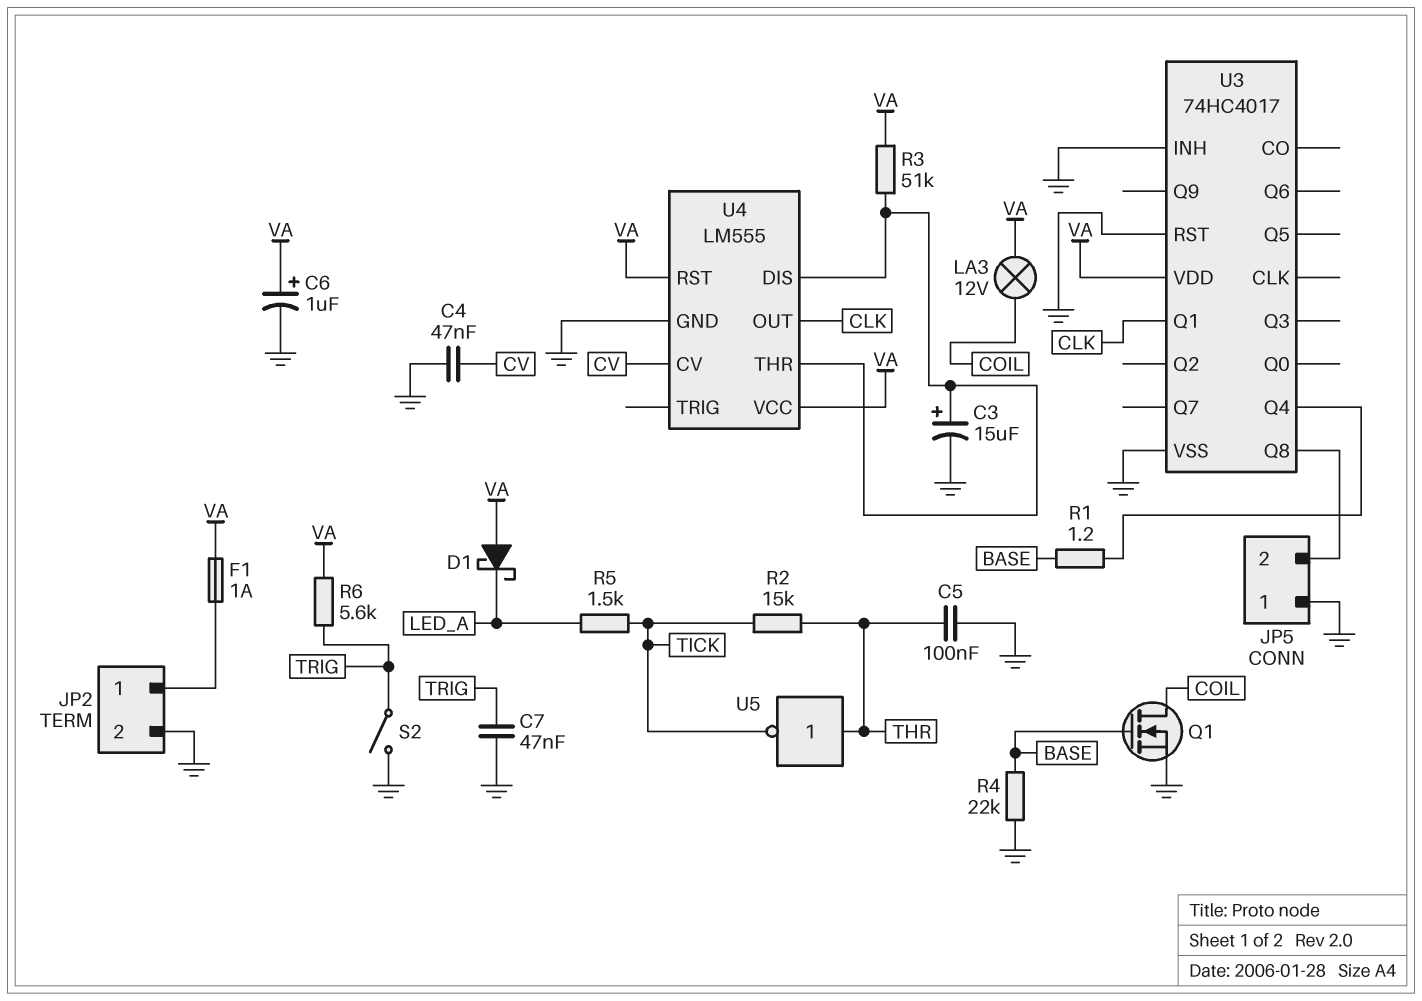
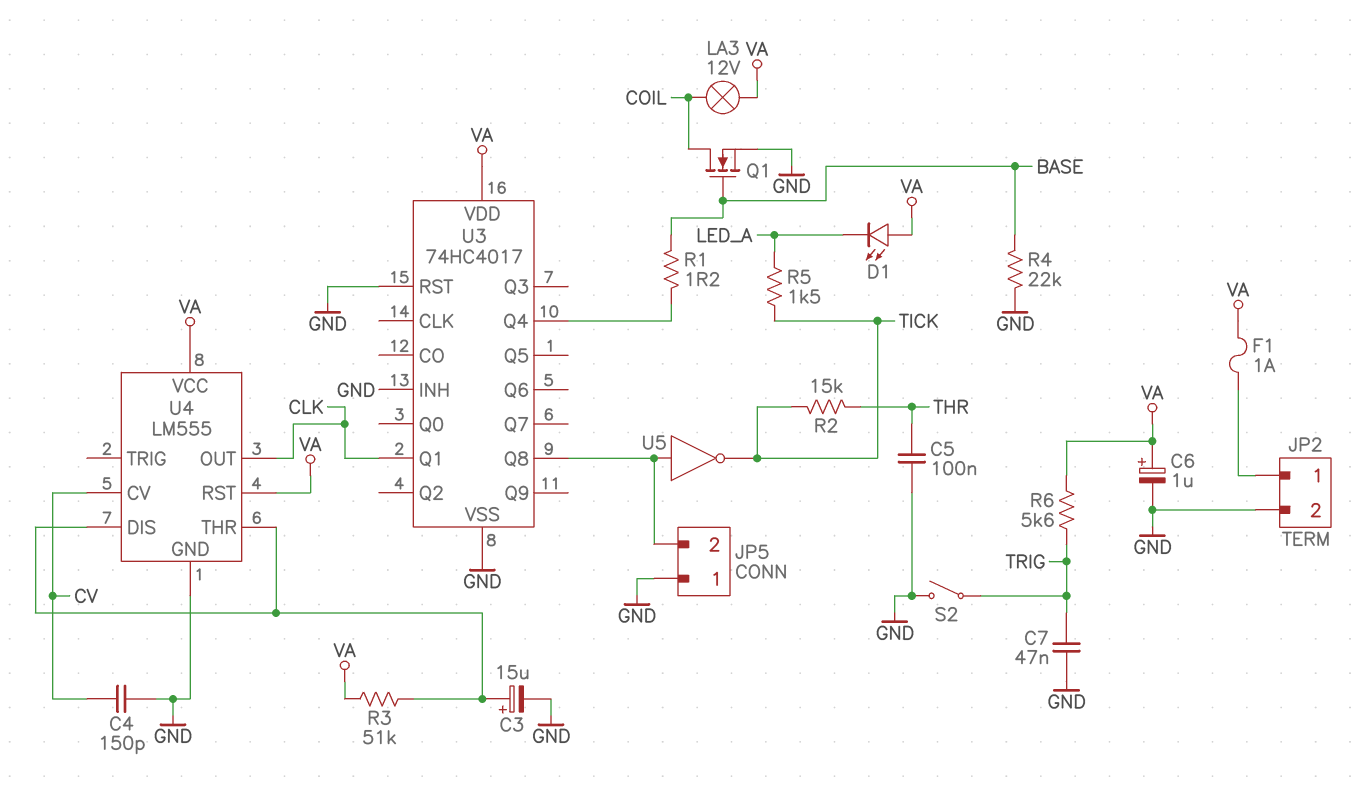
C4: 47nF (CV, GND) -> 150pF (CV, GND)
D1: schottky (A VA, K LED_A) -> LED (A VA, K LED_A)
U5: NOT (in THR, out TICK) -> NOT (in JP5/2, out TICK)

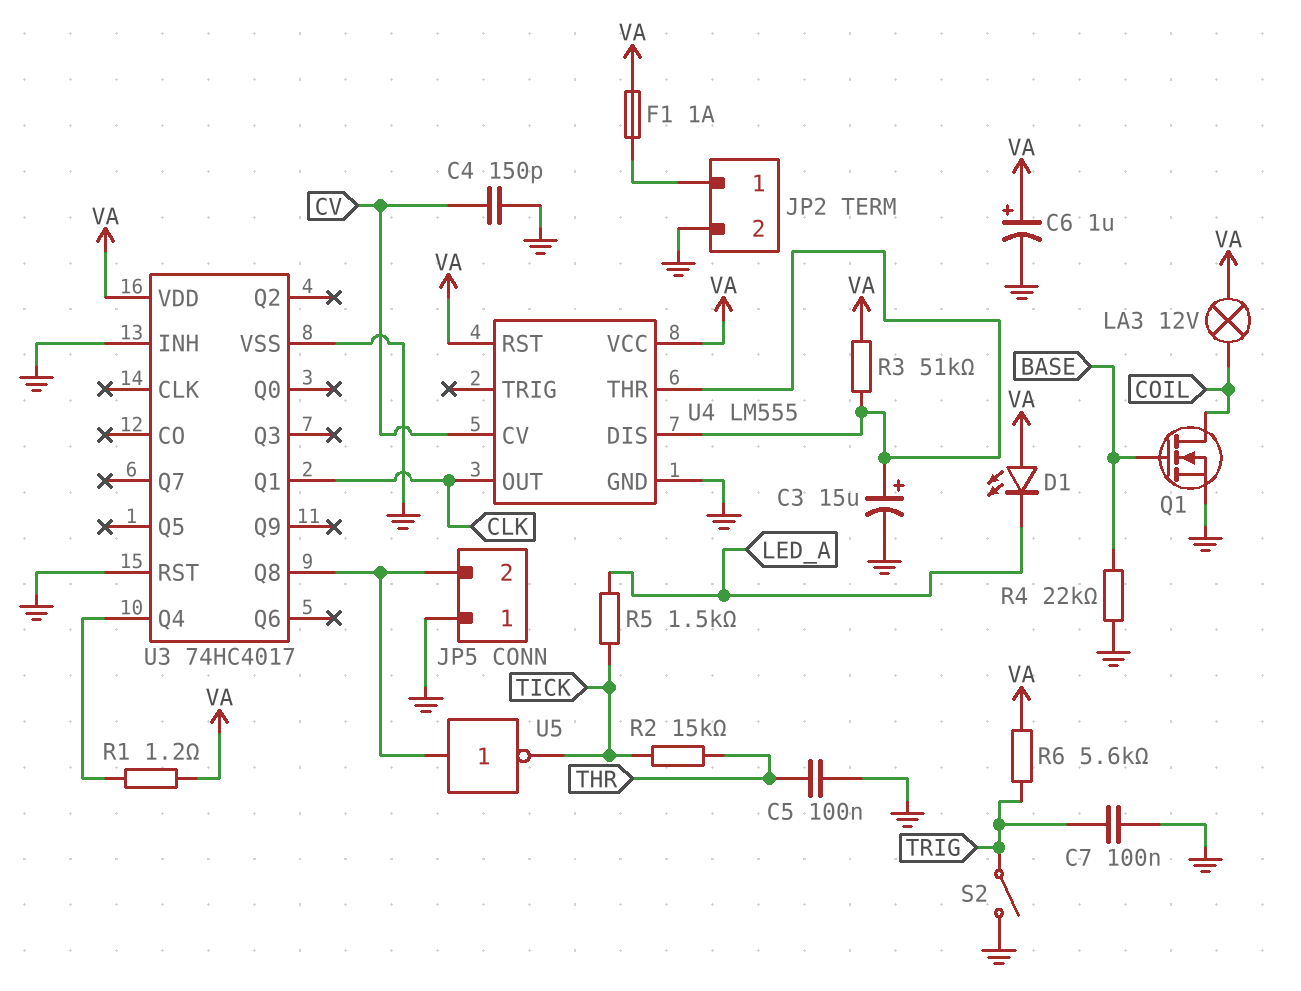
C7: 47nF (GND, TRIG) -> 100nF (GND, TRIG)
R1: 1.2 (BASE, U3/Q4) -> 1.2 (U3/Q4, VA)

